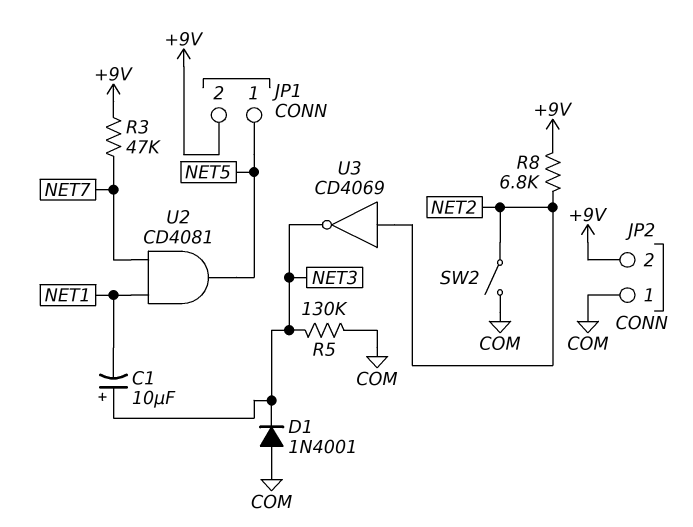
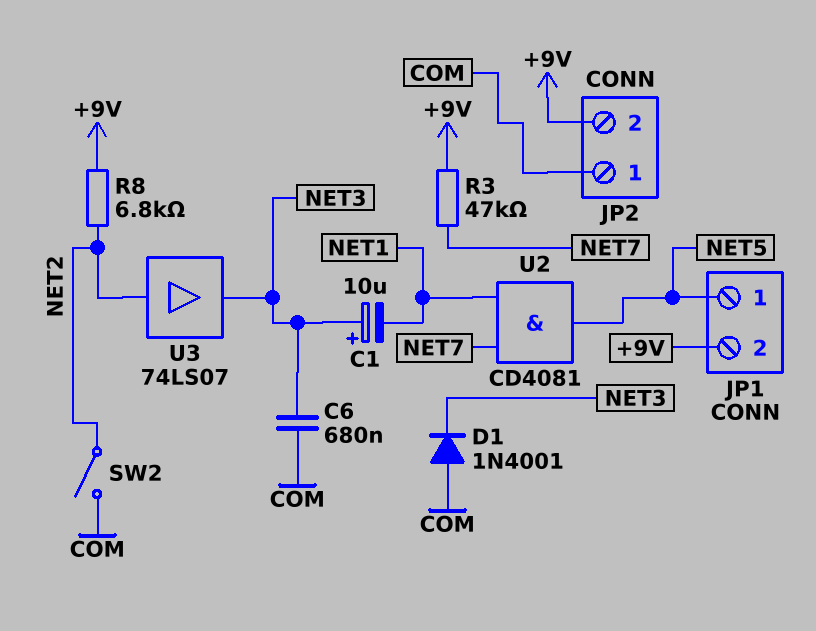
C6: none -> 680nF (COM, NET3)
R5: 130k (COM, NET3) -> none
U3: NOT CD4069 (in NET2, out NET3) -> buffer 74LS07 (in NET2, out NET3)

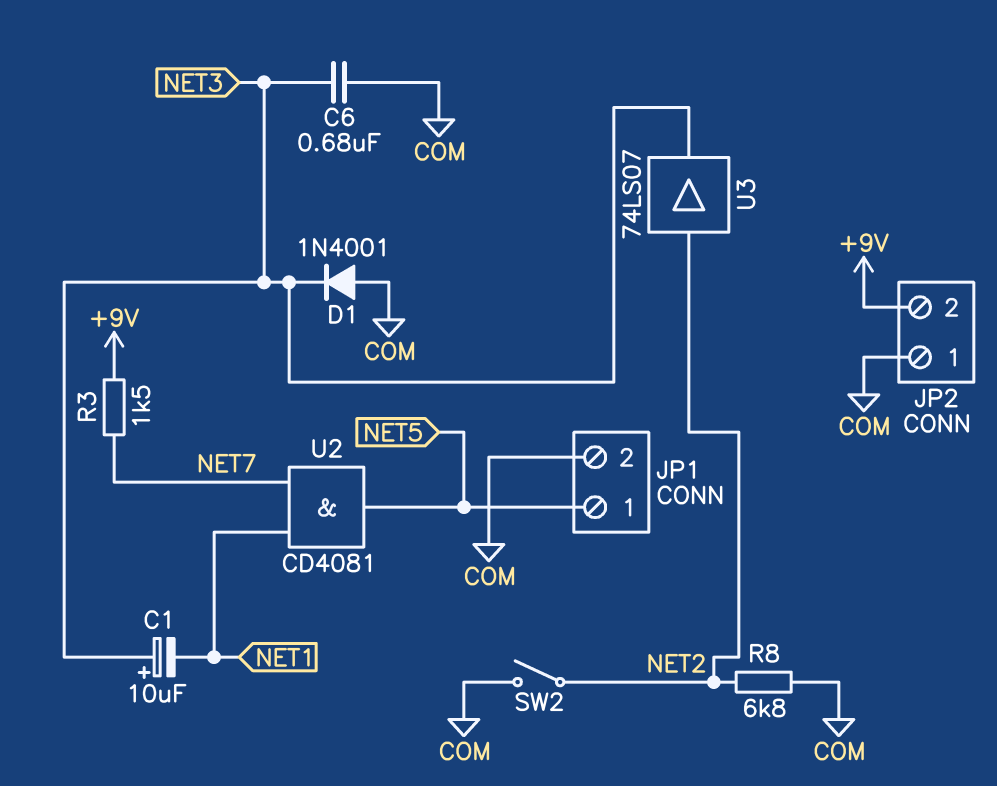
JP1 pin 2: +9V -> COM
R3: 47k (+9V, NET7) -> 1.5k (+9V, NET7)
R8: 6.8k (+9V, NET2) -> 6.8k (COM, NET2)

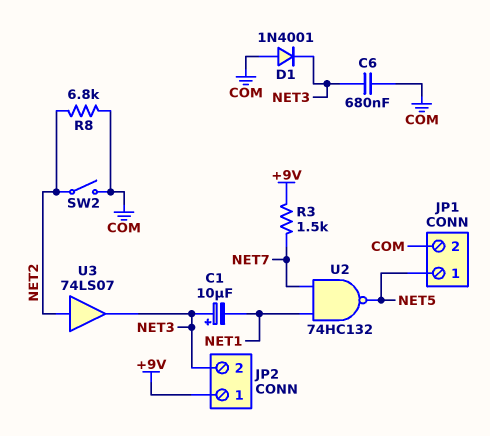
JP2 pin 1: COM -> +9V
JP2 pin 2: +9V -> NET3
U2: AND CD4081 (in NET1, in NET7, out NET5) -> NAND 74HC132 (in NET1, in NET7, out NET5)

